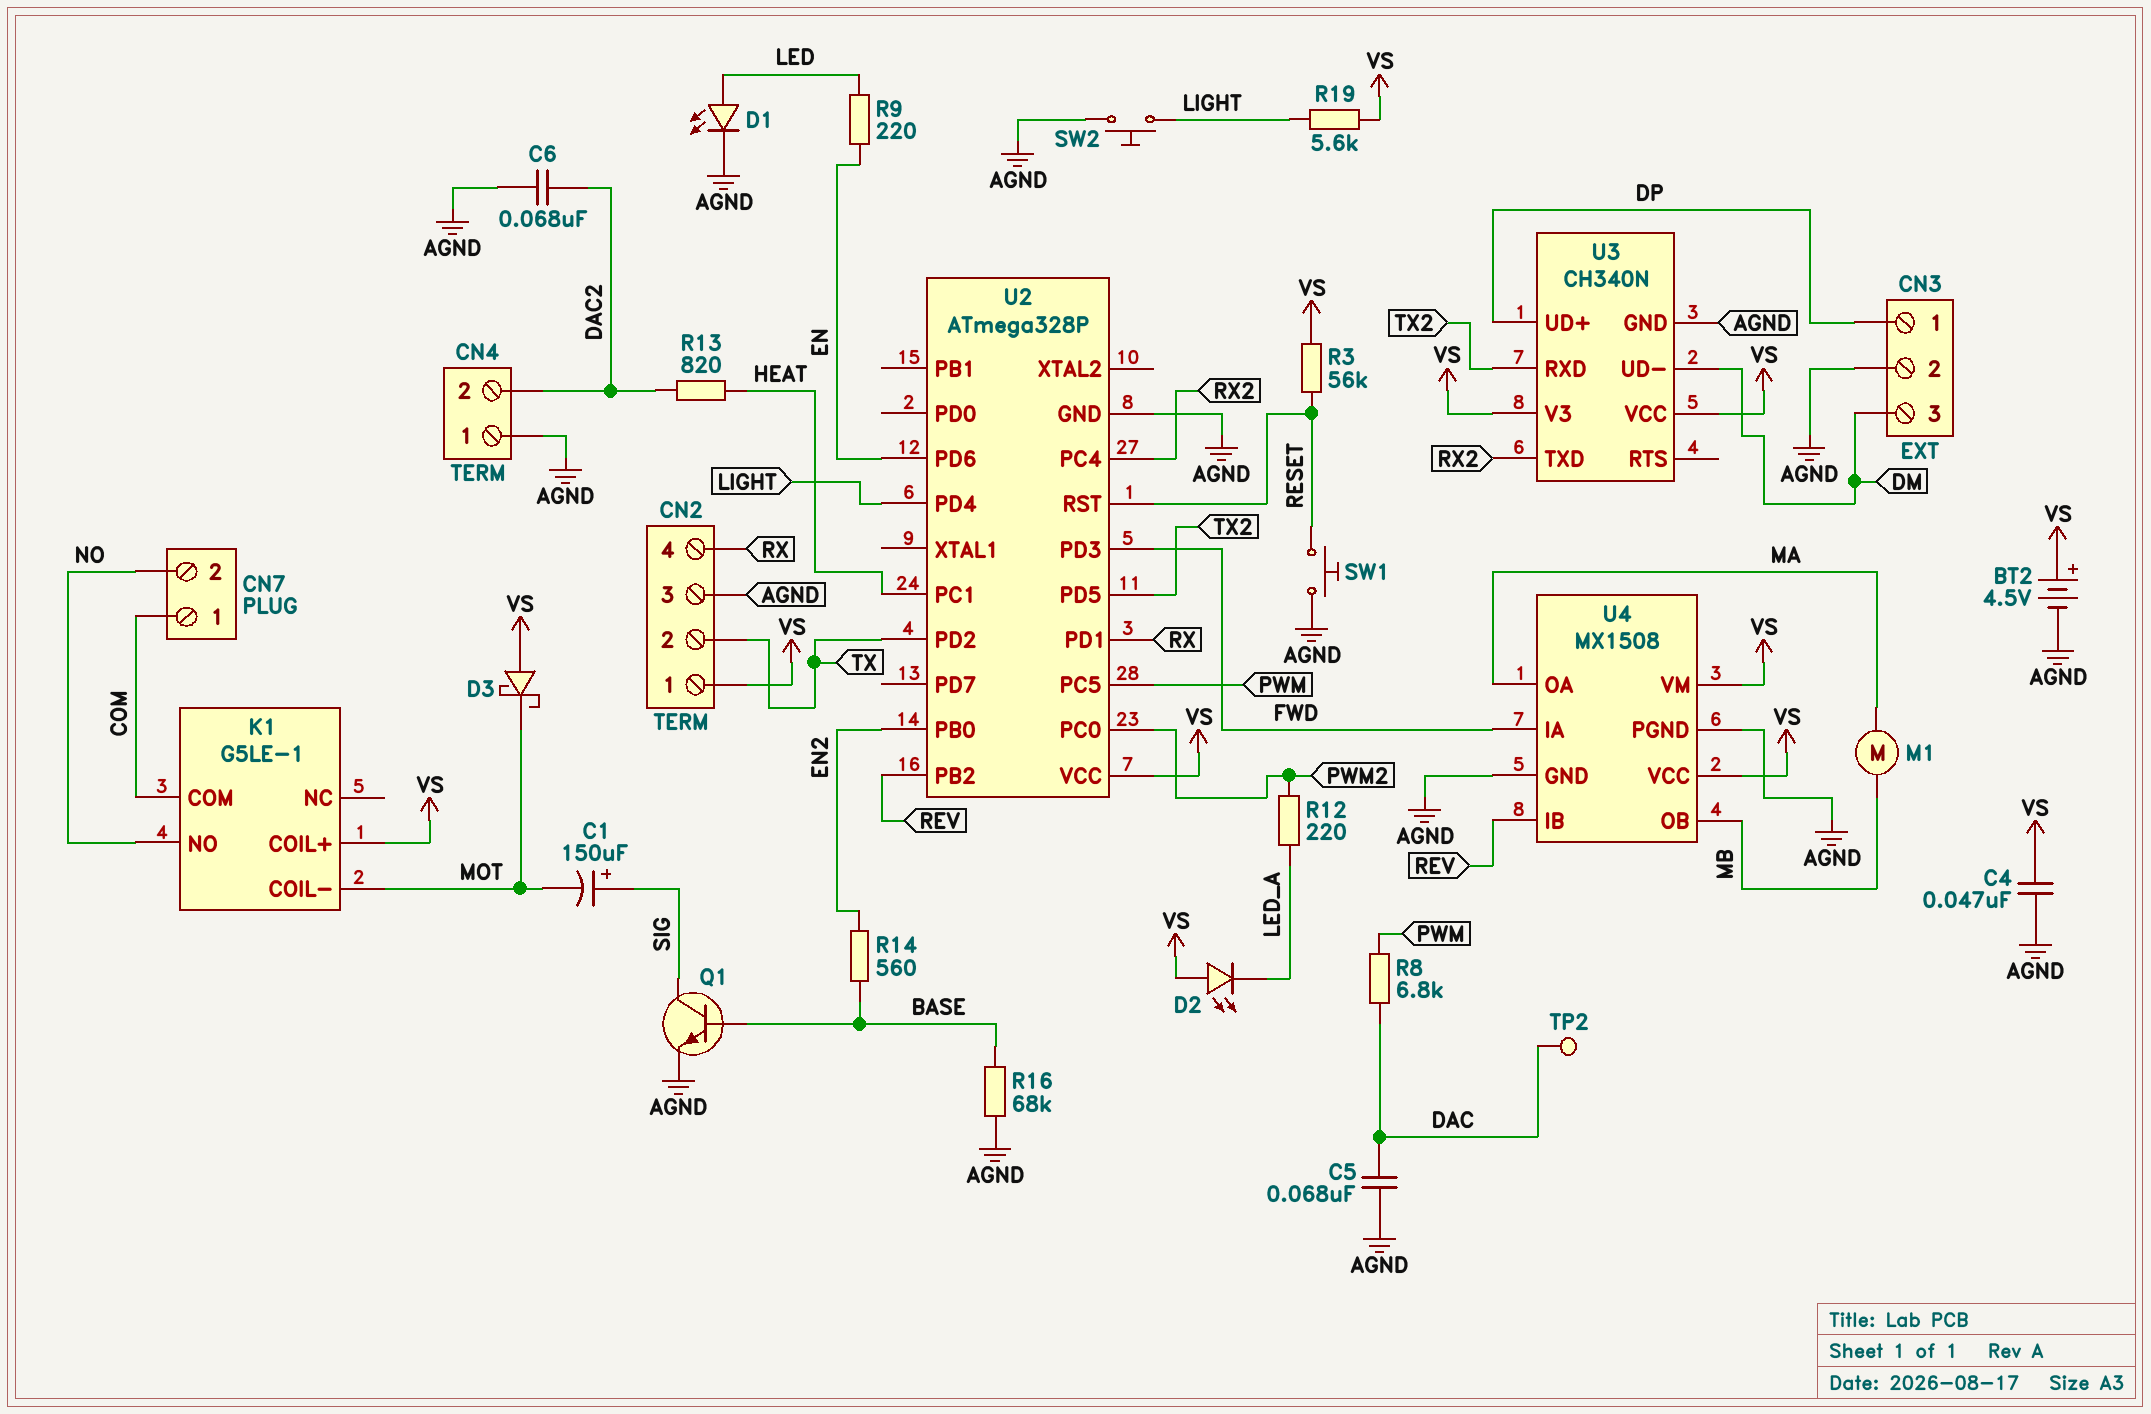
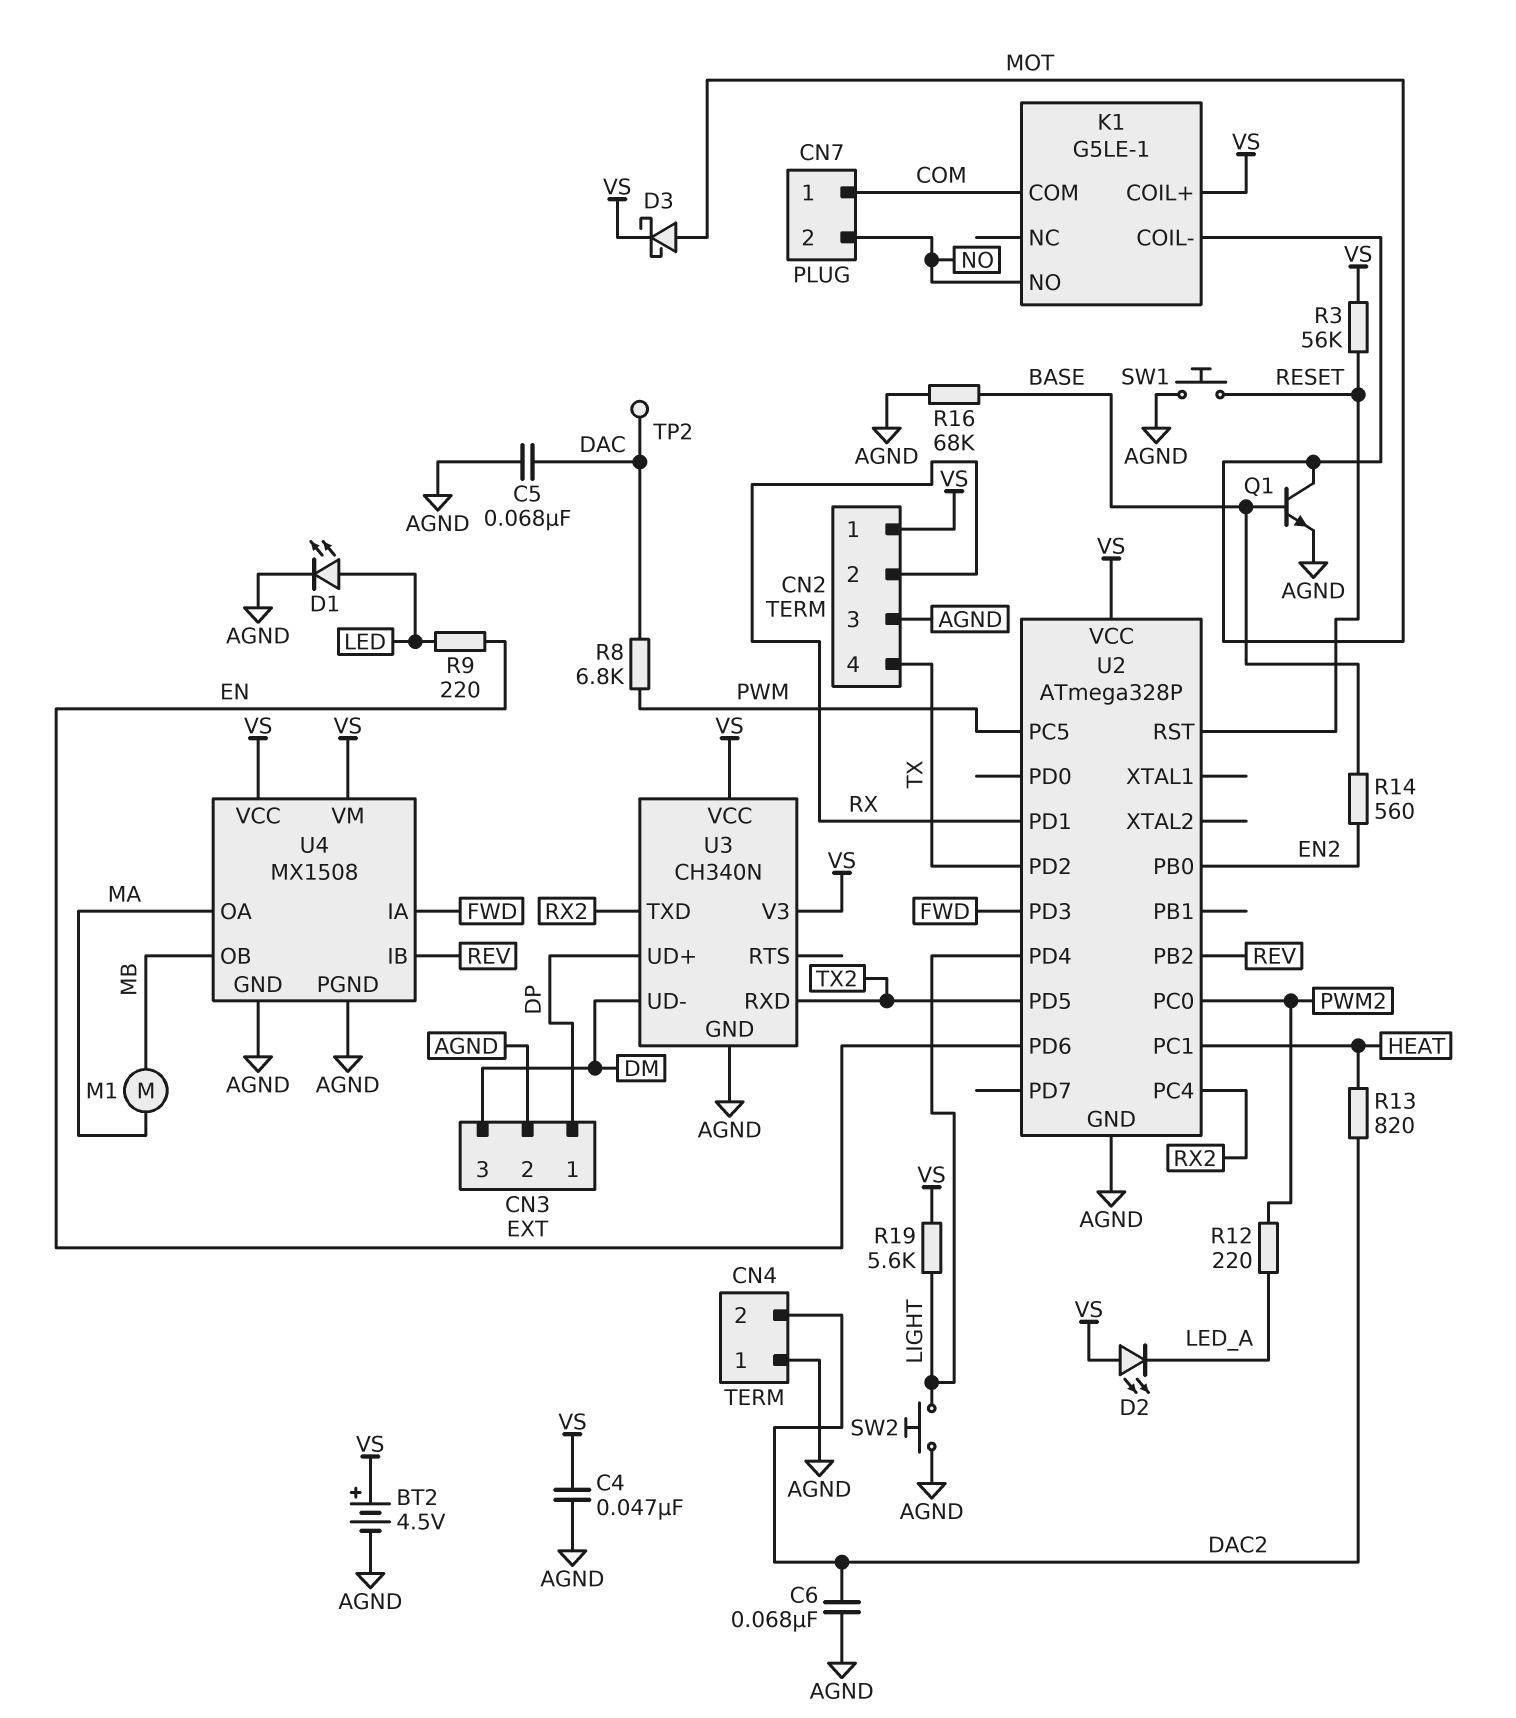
C1: 150uF (plus SIG, minus MOT) -> none
CN2 pin 2: TX -> RX
CN2 pin 4: RX -> TX
D3: schottky (A VS, K MOT) -> schottky (A MOT, K VS)
Q1: NPN (B BASE, C SIG, E AGND) -> NPN (B BASE, C MOT, E AGND)

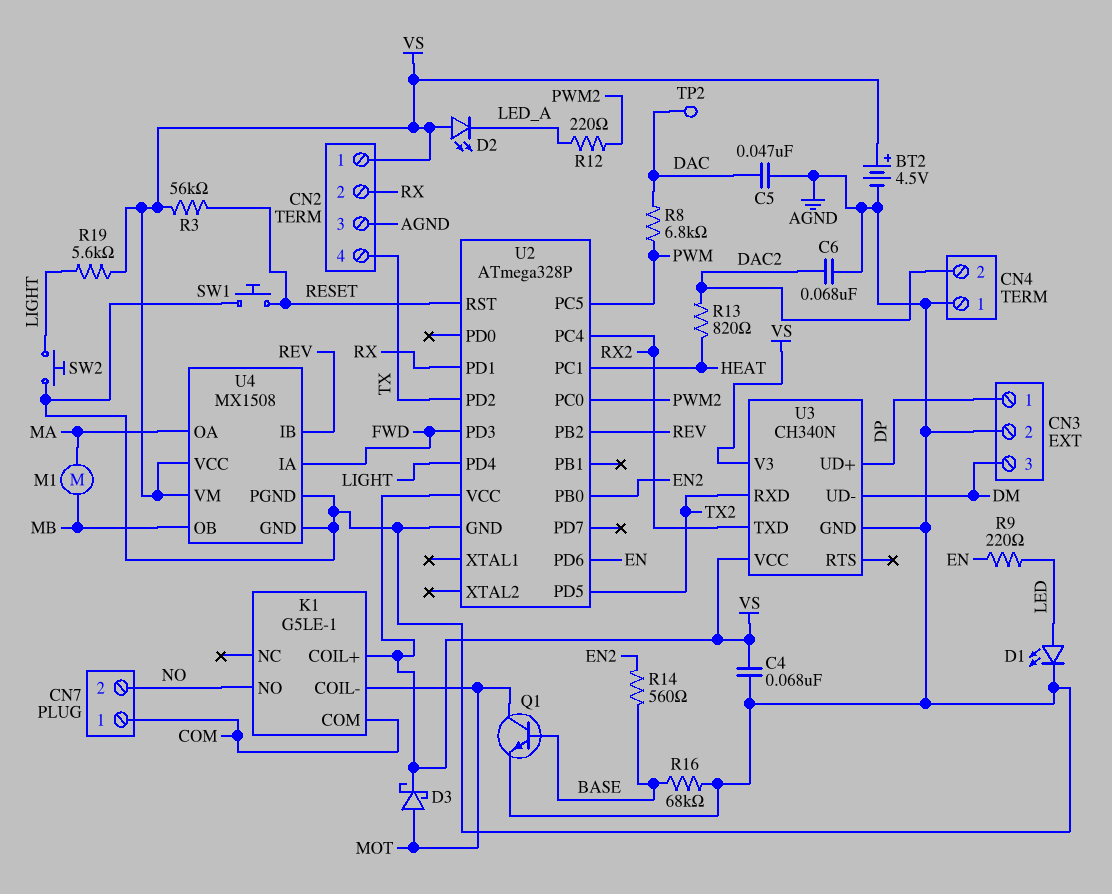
C4: 47nF (AGND, VS) -> 68nF (AGND, VS)
C5: 68nF (AGND, DAC) -> 47nF (AGND, DAC)

